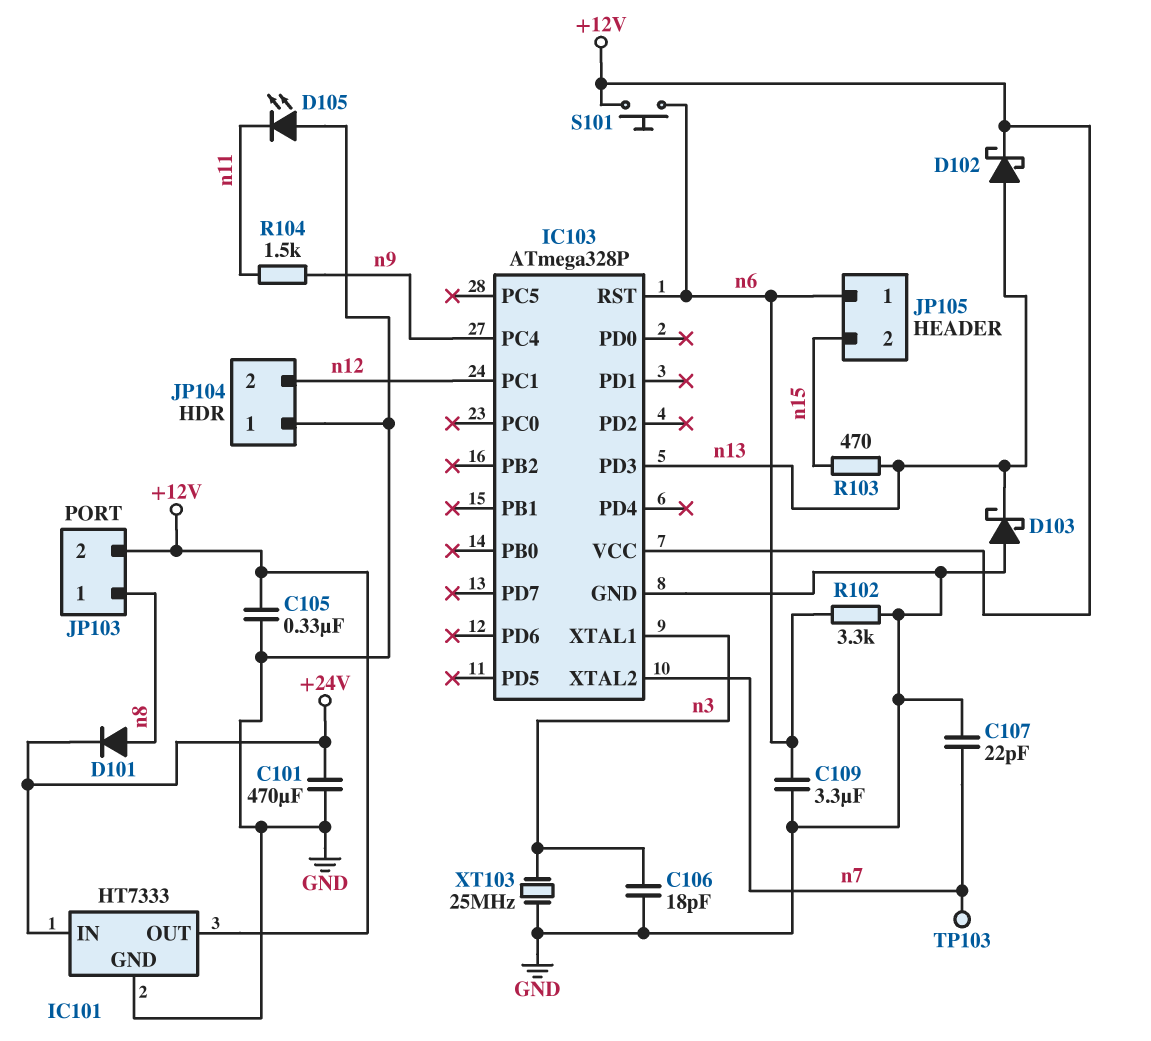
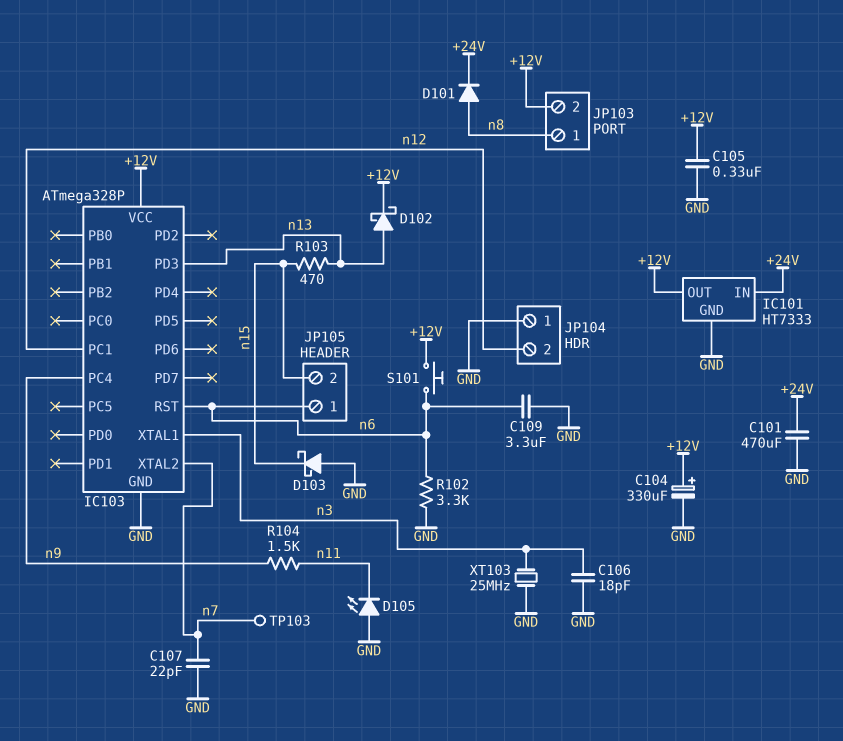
C104: none -> 330uF (plus +12V, minus GND)
D103: schottky (A GND, K n13) -> schottky (A GND, K n15)

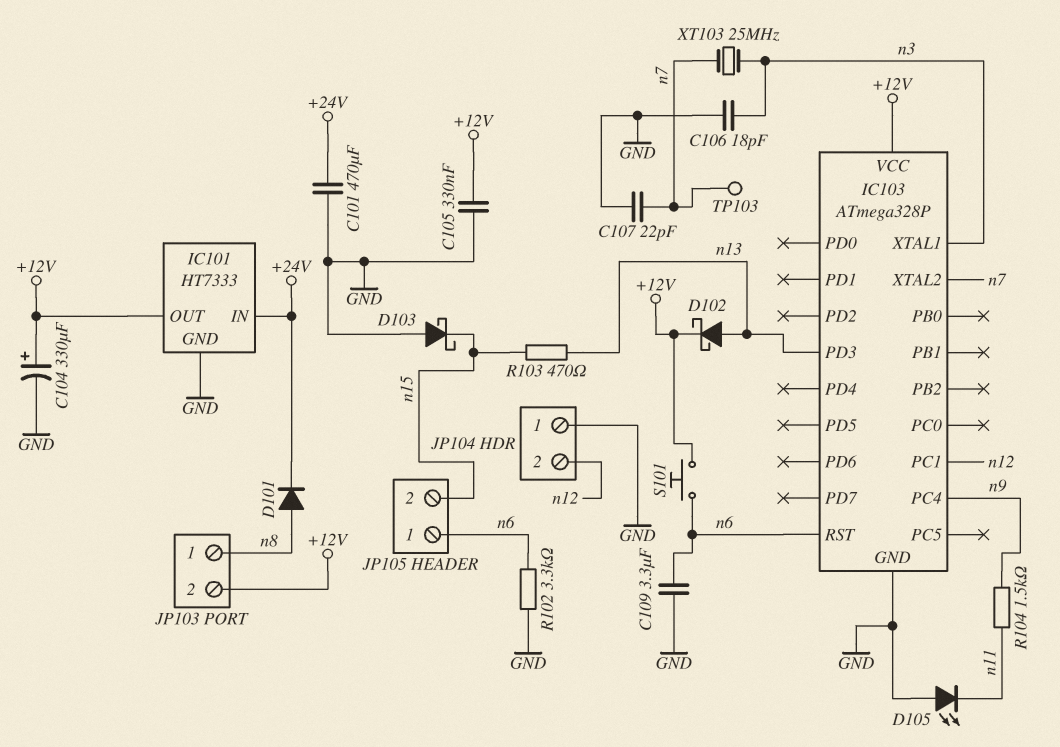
XT103: 25MHz (GND, n3) -> 25MHz (n3, n7)

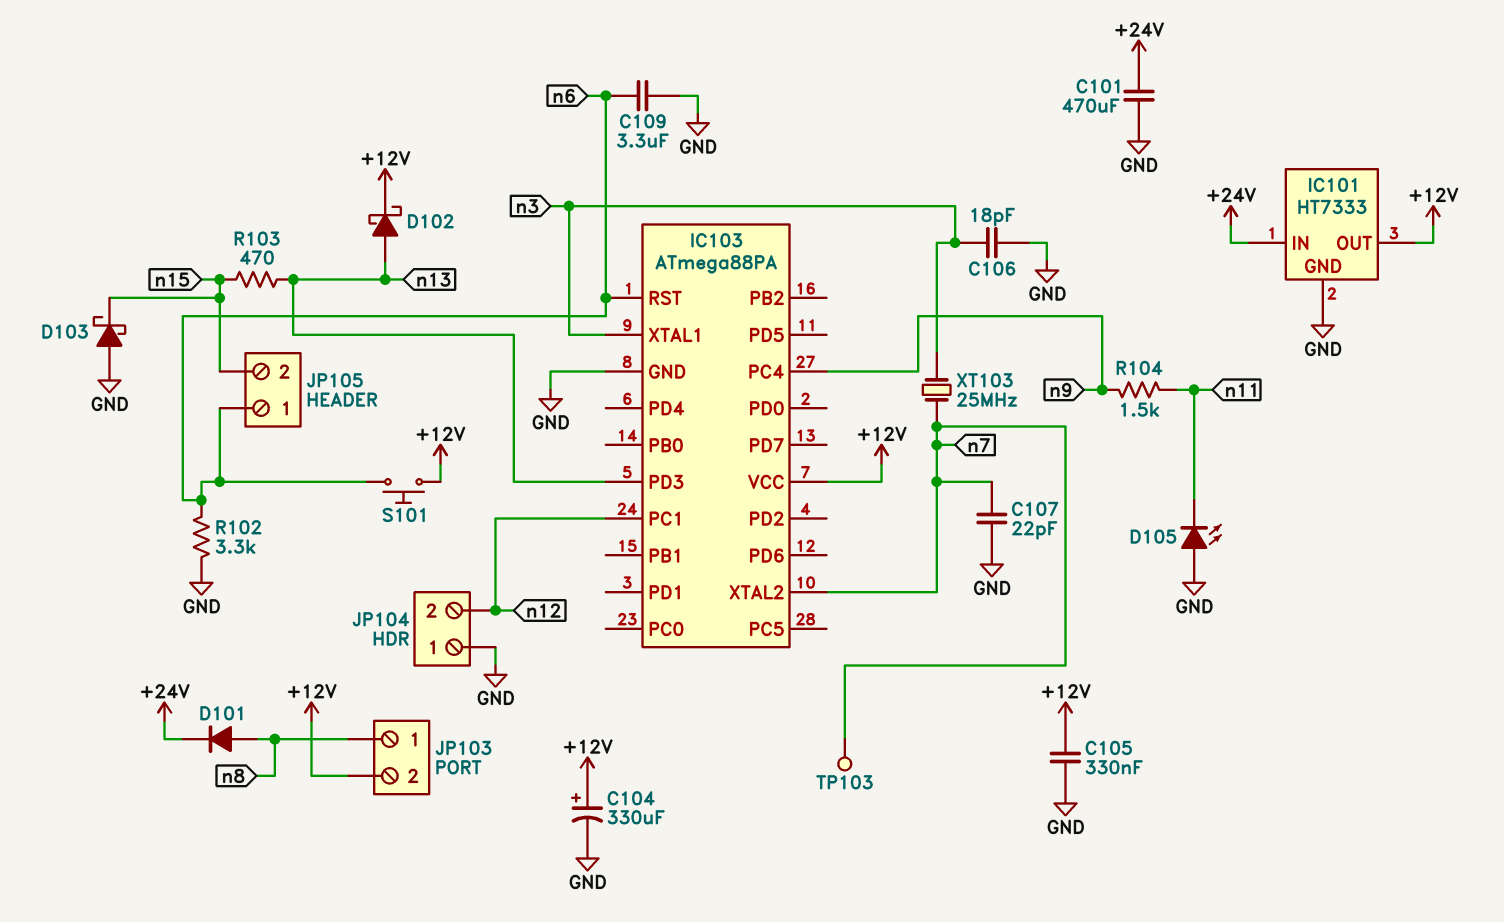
IC103: ATmega328P -> ATmega88PA

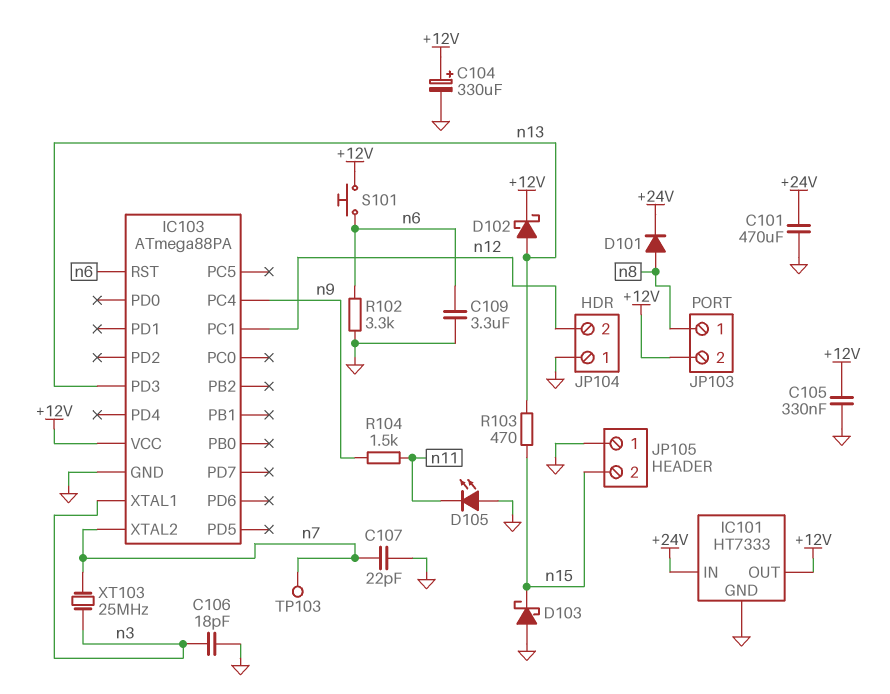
JP105 pin 1: n6 -> GND

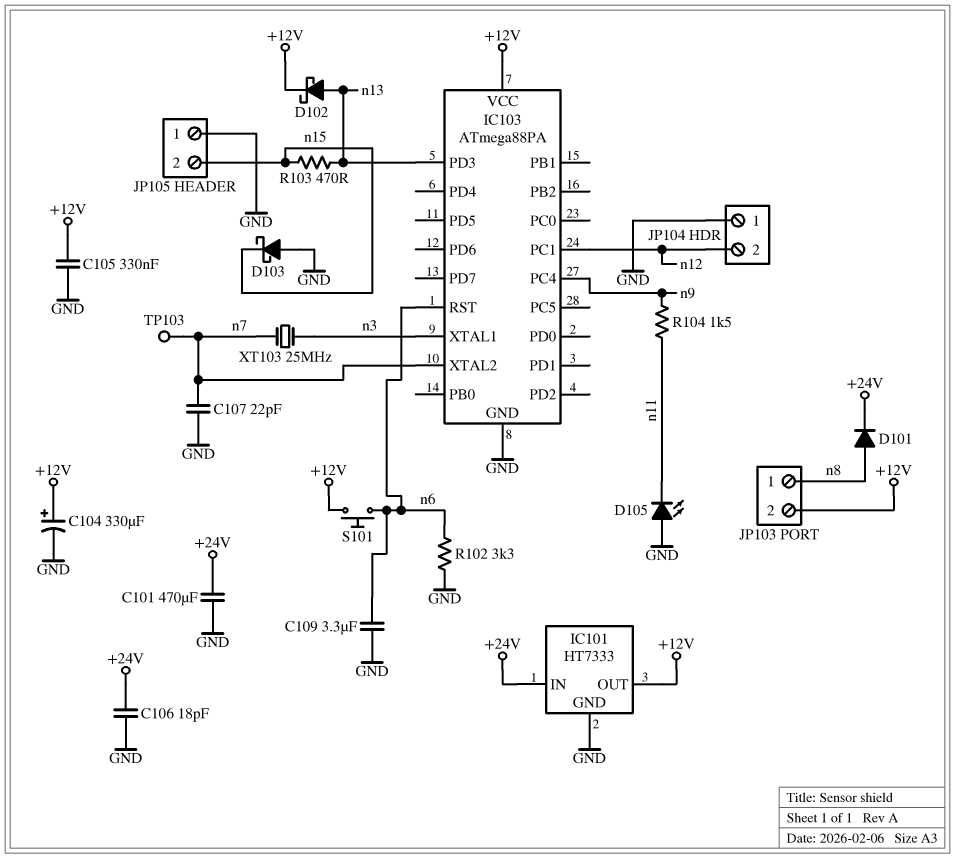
C106: 18pF (GND, n3) -> 18pF (+24V, GND)

